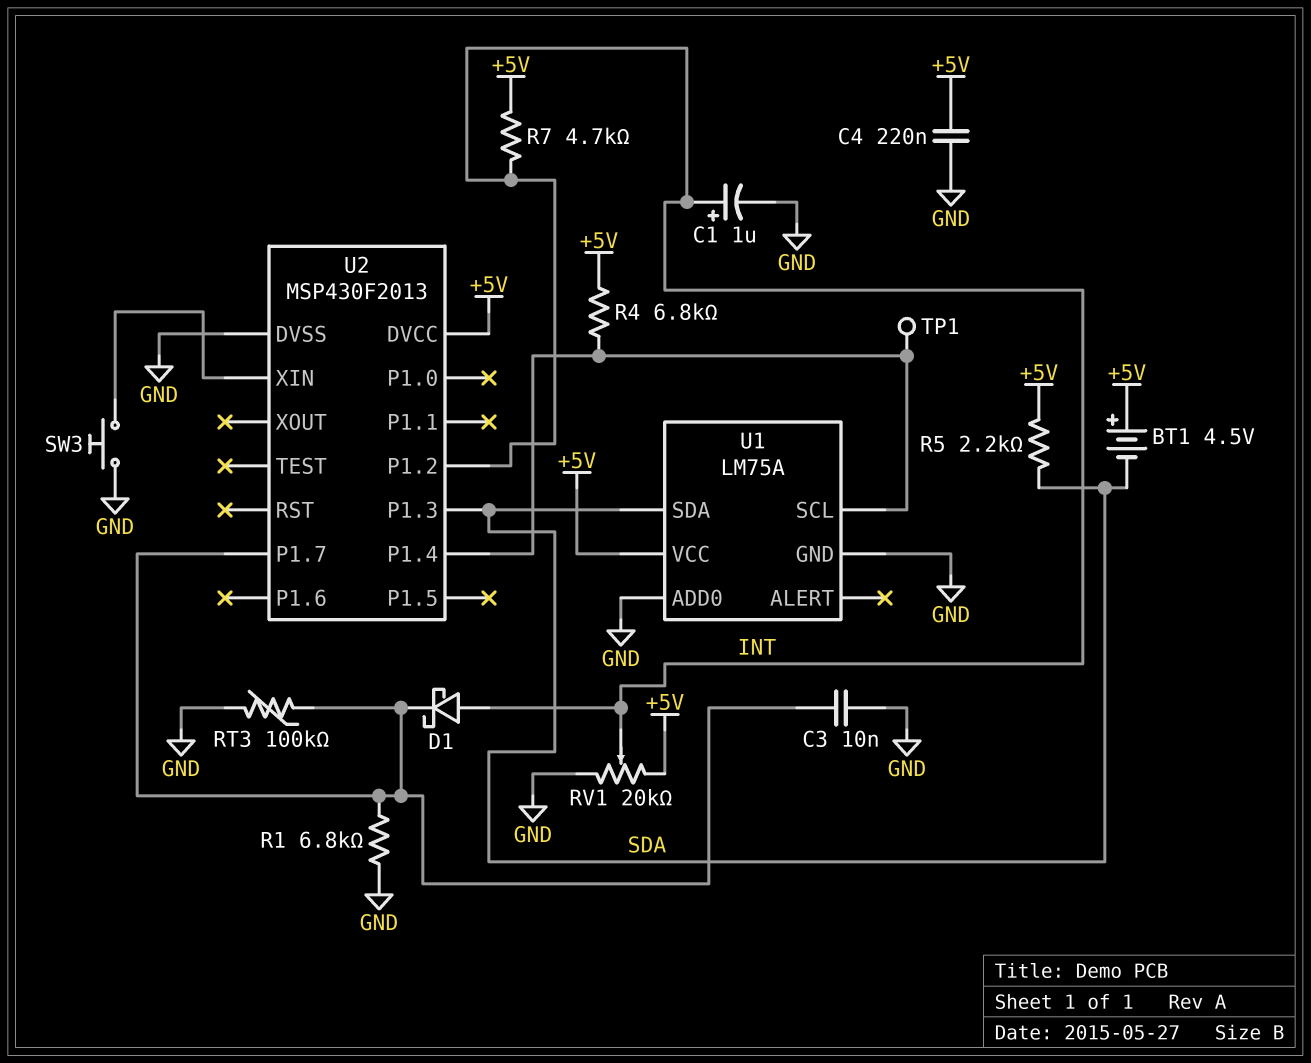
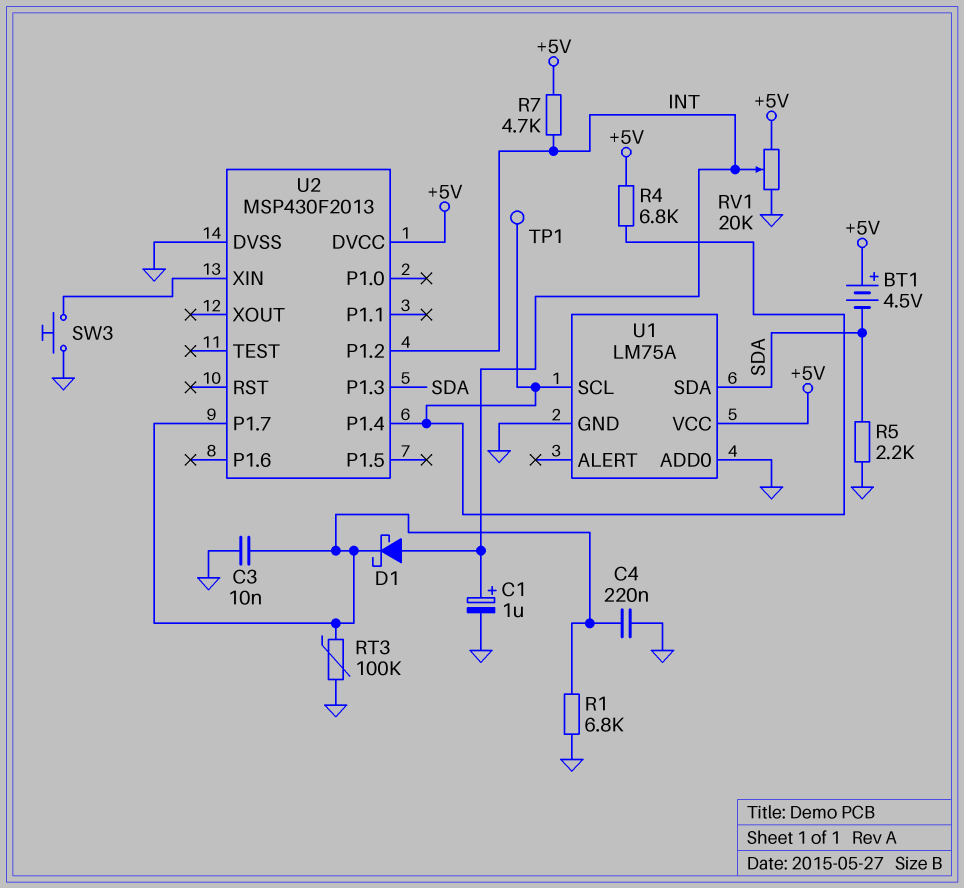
C4: 220nF (+5V, GND) -> 220nF (GND, U2/P1.7)
R5: 2.2k (+5V, SDA) -> 2.2k (GND, SDA)

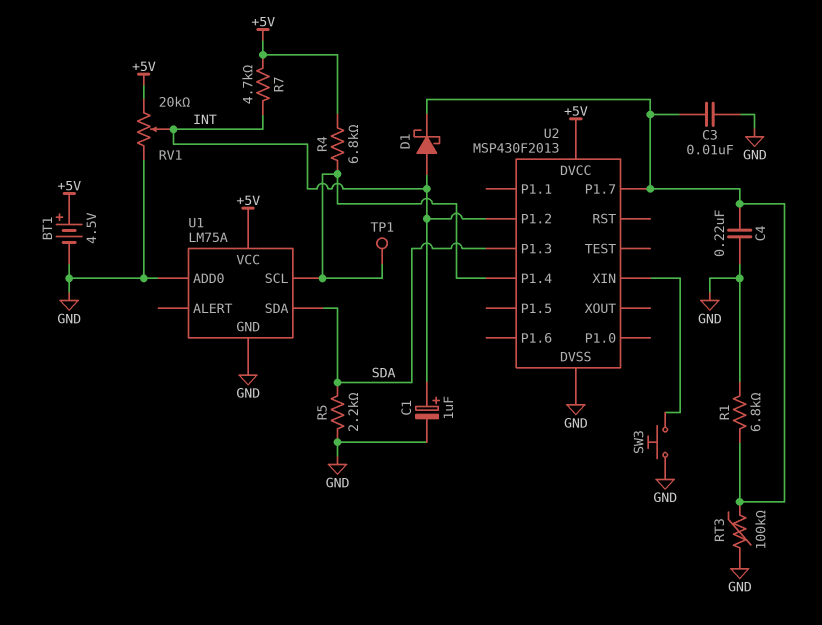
BT1: 4.5V (plus +5V, minus SDA) -> 4.5V (plus +5V, minus GND)

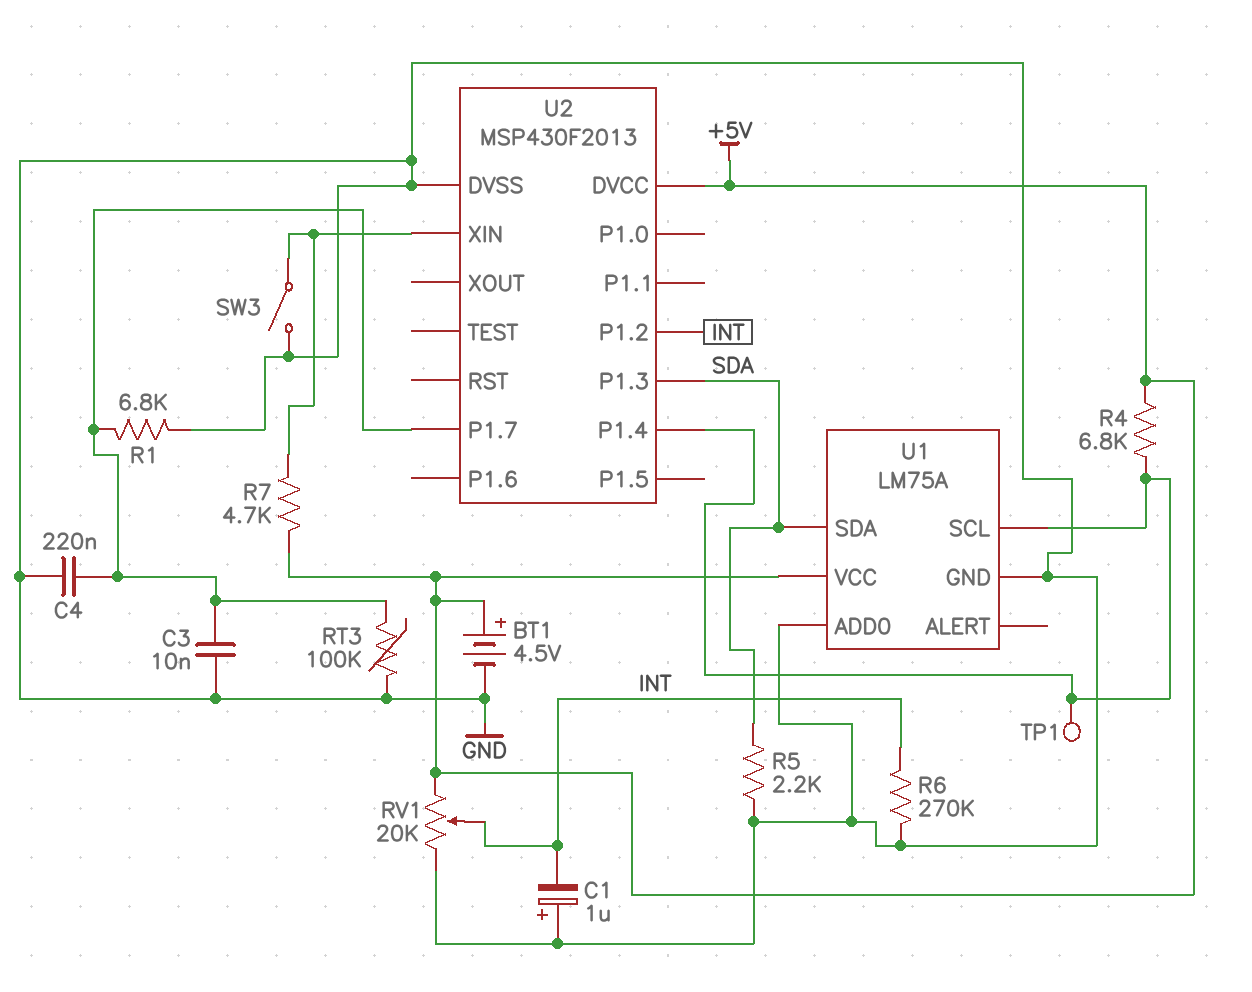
C1: 1uF (plus INT, minus GND) -> 1uF (plus GND, minus INT)
D1: schottky (A INT, K U2/P1.7) -> none
R6: none -> 270k (GND, INT)
R7: 4.7k (+5V, INT) -> 4.7k (+5V, U2/XIN)
SW3: button (GND, U2/XIN) -> switch (GND, U2/XIN)

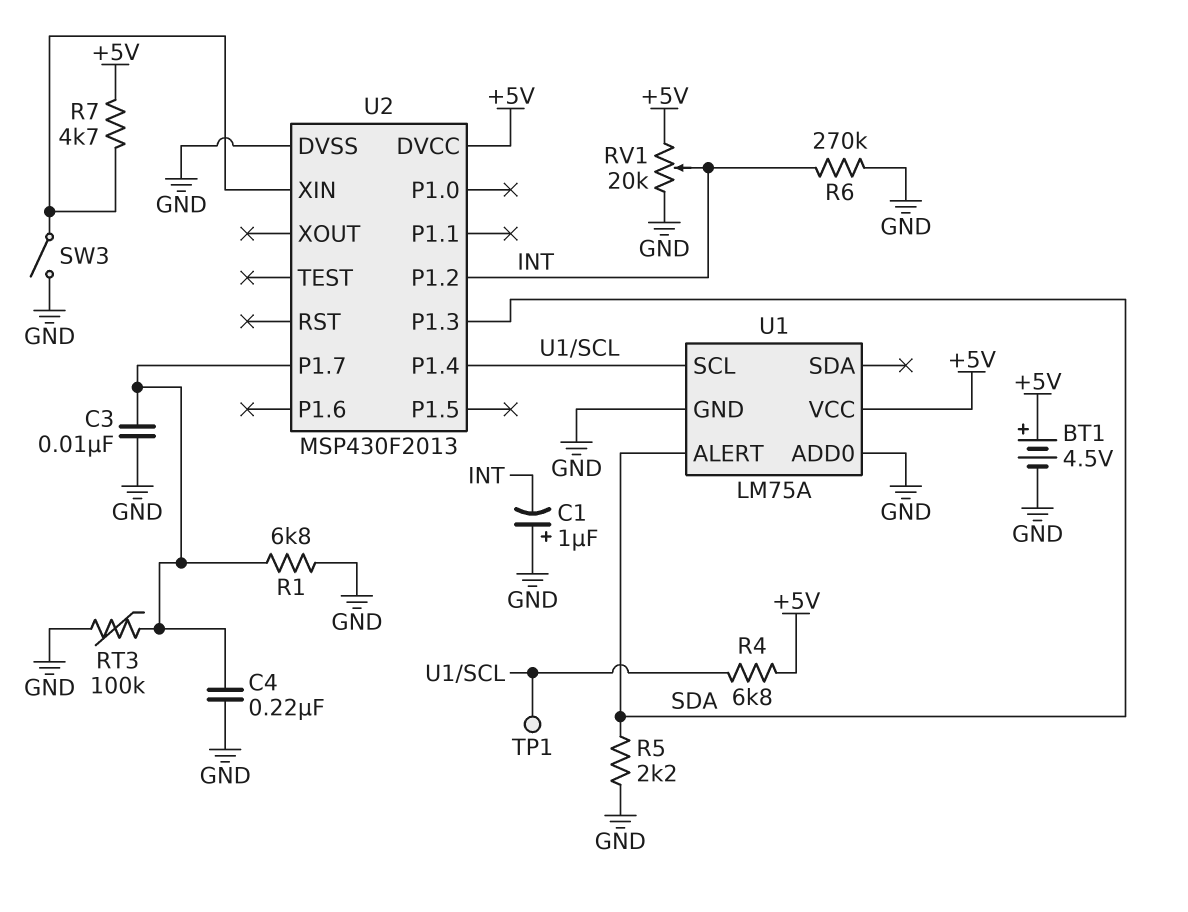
U1 pin ALERT: none -> SDA
U1 pin SDA: SDA -> none

